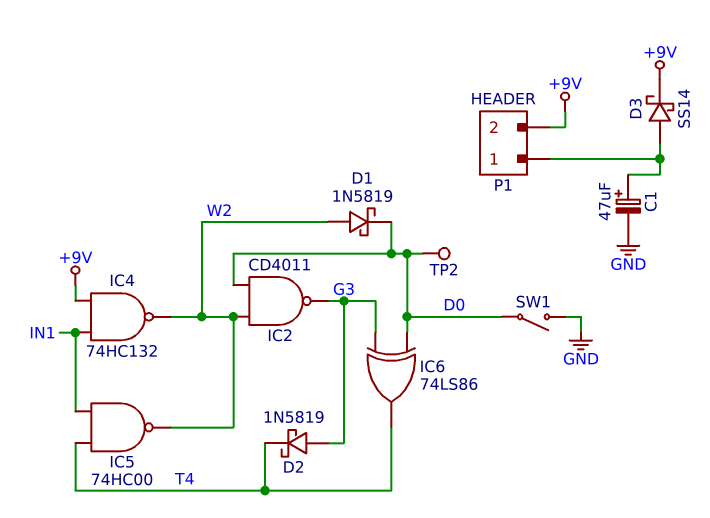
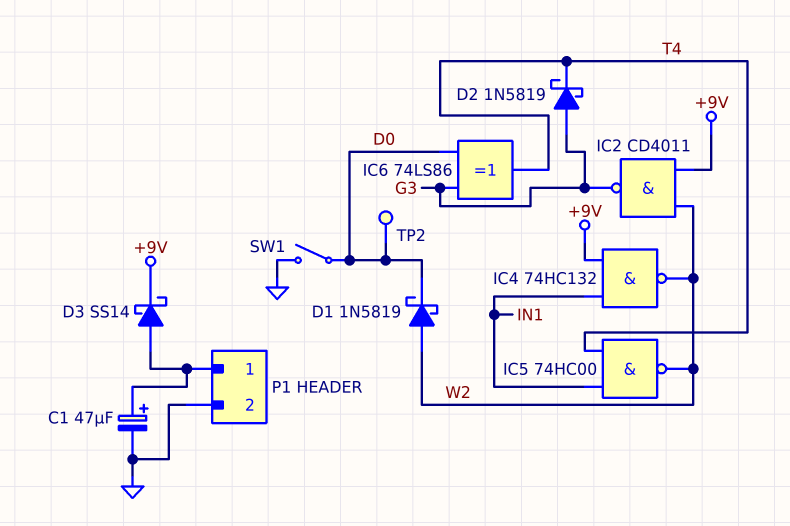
IC2: NAND CD4011 (in D0, in W2, out G3) -> NAND CD4011 (in +9V, in W2, out G3)
P1 pin 2: +9V -> GND

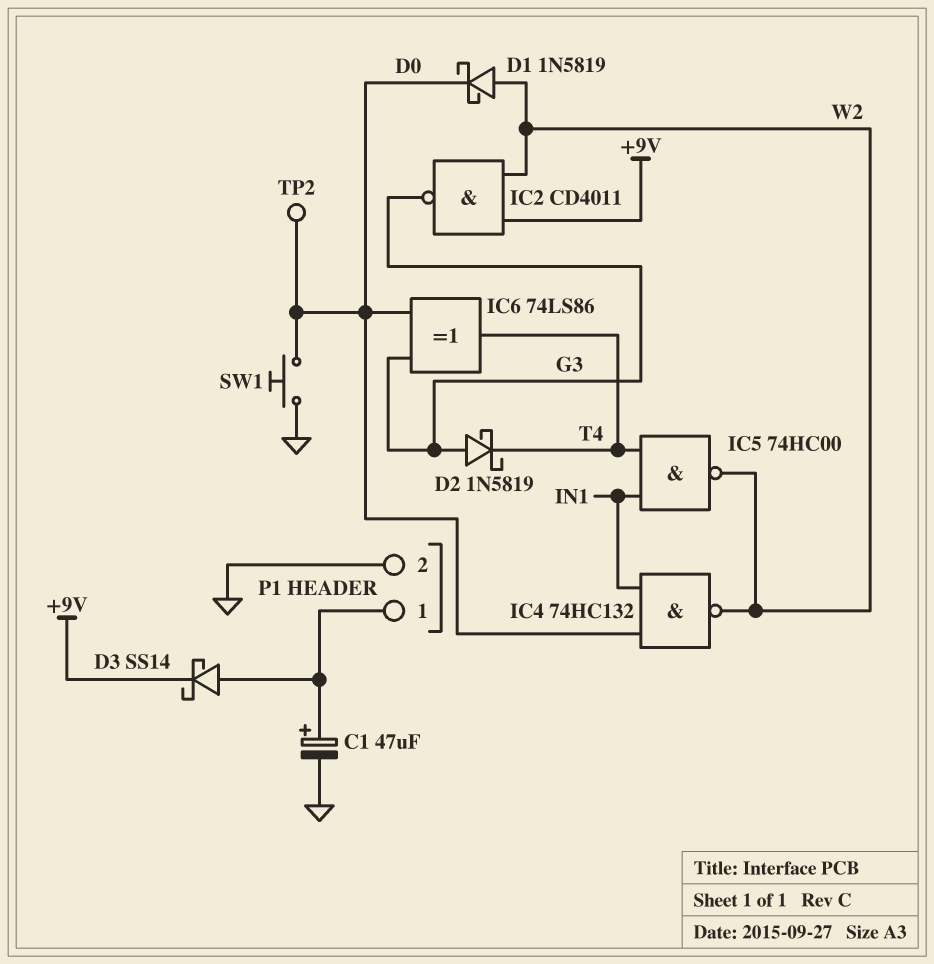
IC4: NAND 74HC132 (in +9V, in IN1, out W2) -> NAND 74HC132 (in D0, in IN1, out W2)
SW1: switch (D0, GND) -> button (D0, GND)

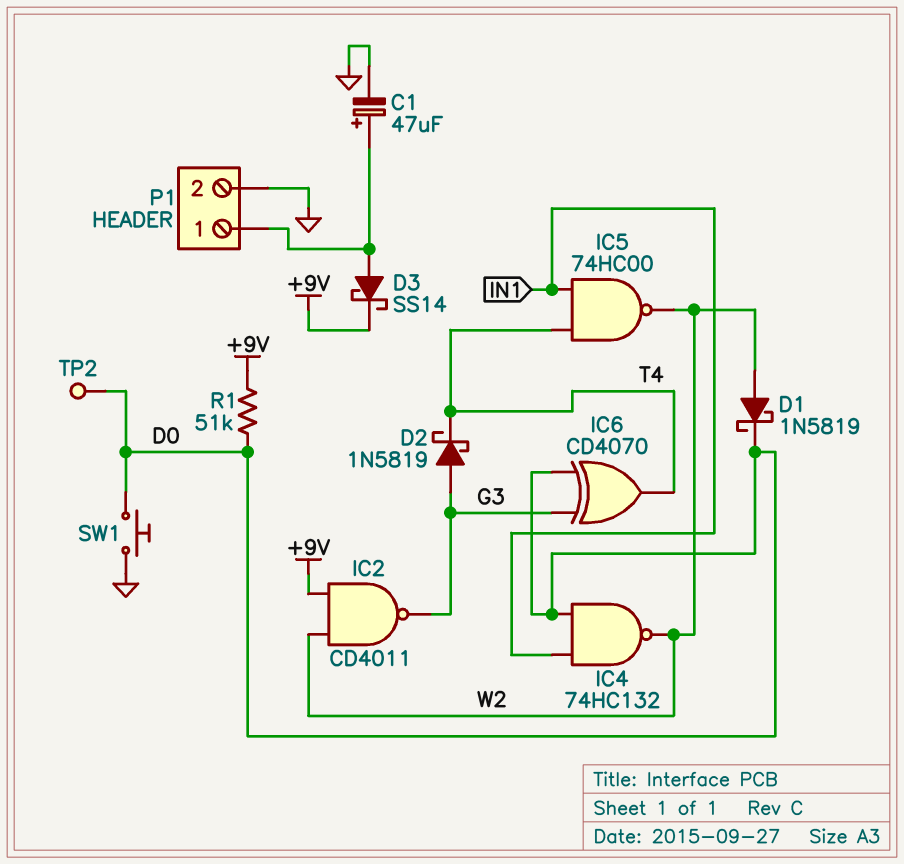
IC6: XOR 74LS86 (in D0, in G3, out T4) -> XOR CD4070 (in D0, in G3, out T4)
R1: none -> 51k (+9V, D0)

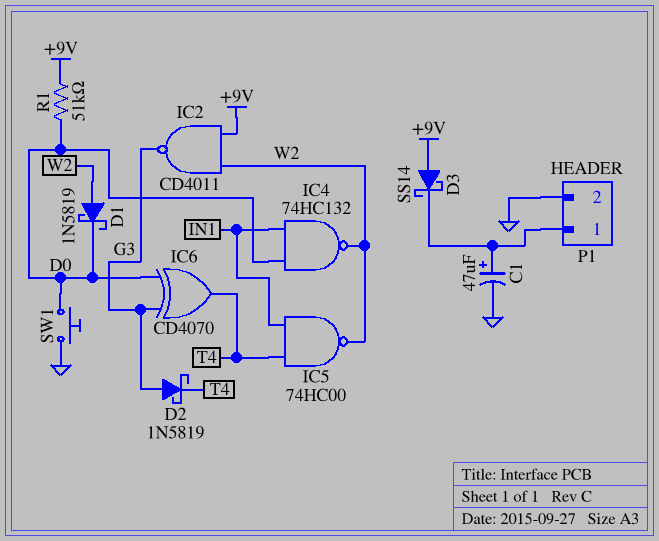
D3: schottky SS14 (A P1/1, K +9V) -> schottky SS14 (A +9V, K P1/1)
TP2: test point (D0) -> none

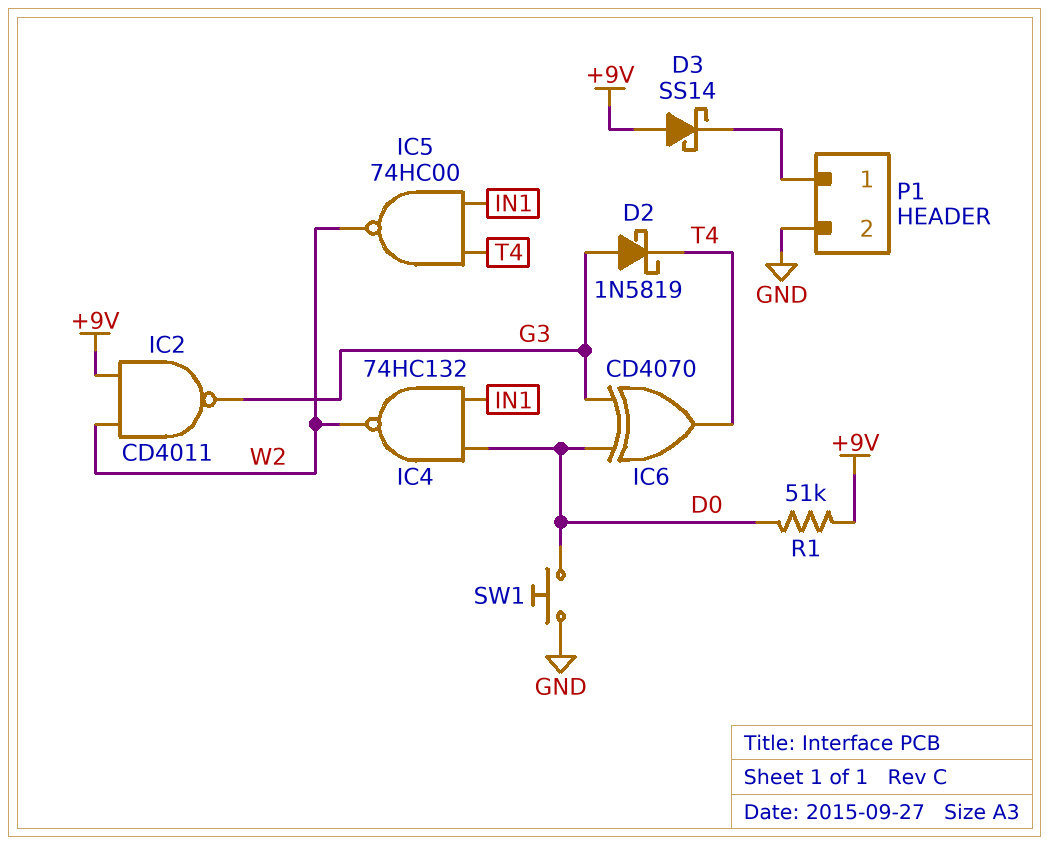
C1: 47uF (plus P1/1, minus GND) -> none
D1: schottky 1N5819 (A W2, K D0) -> none

